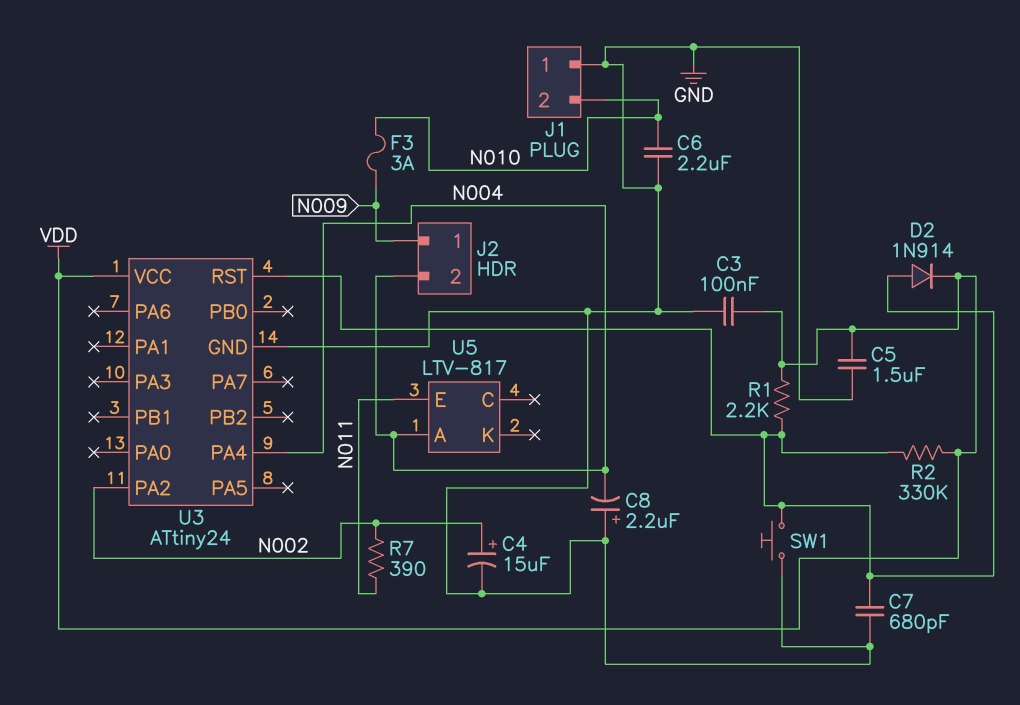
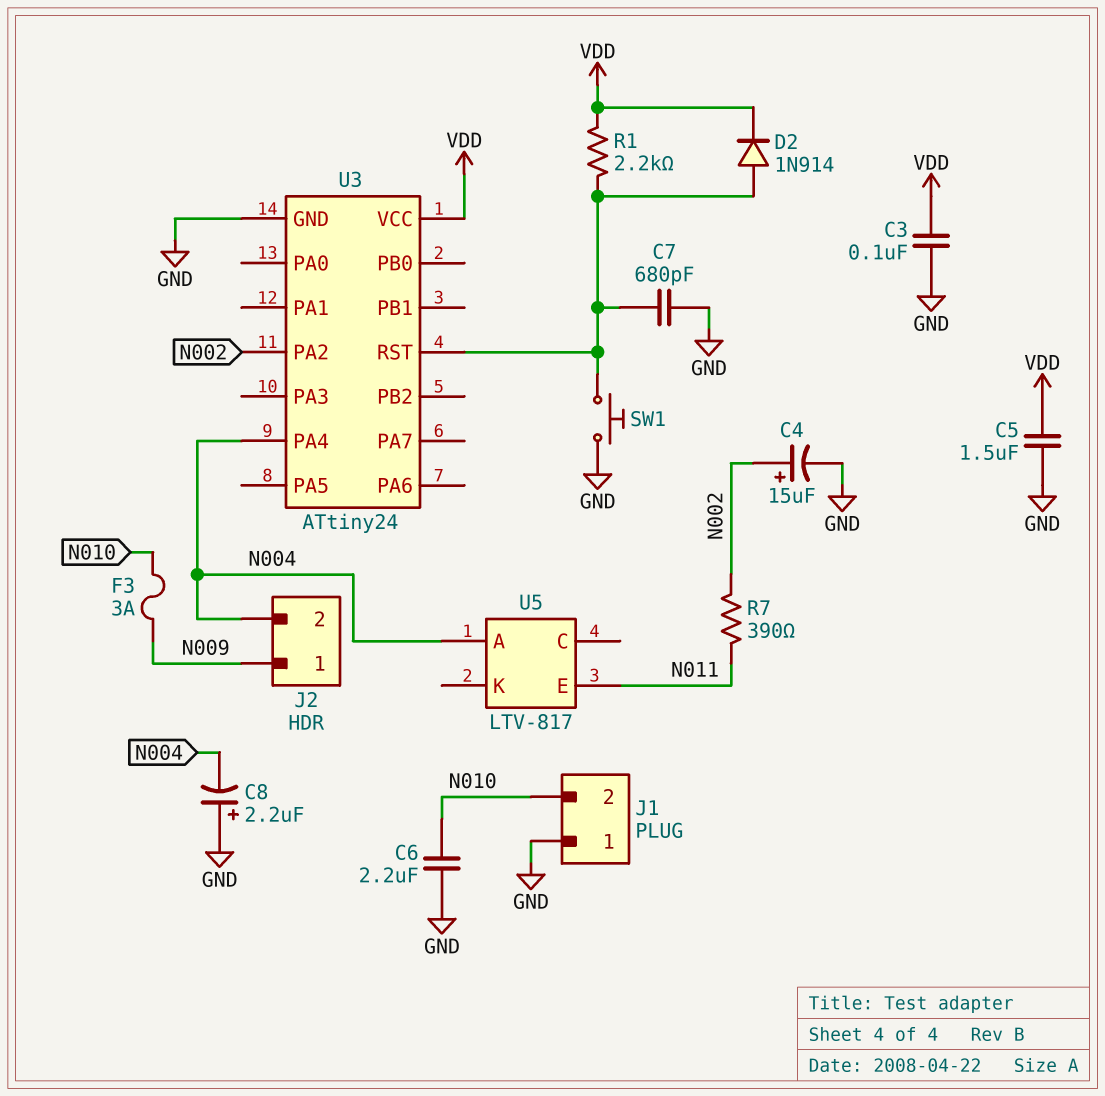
R2: 330k (U3/RST, VDD) -> none

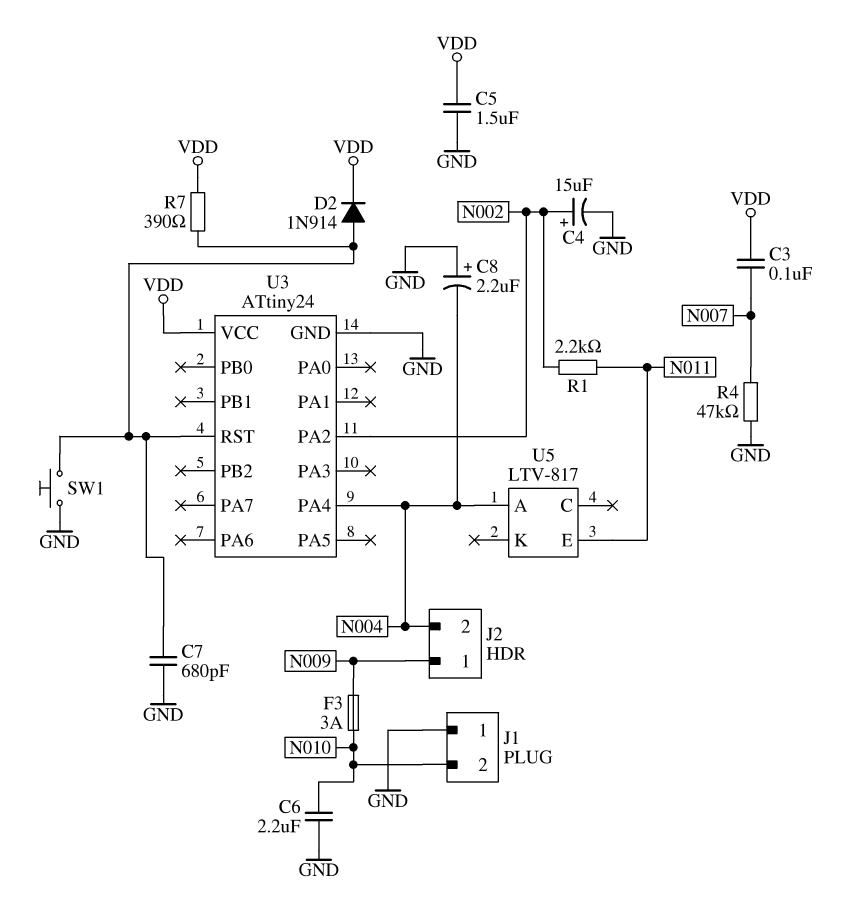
C3: 100nF (GND, VDD) -> 100nF (N007, VDD)
R1: 2.2k (U3/RST, VDD) -> 2.2k (N002, N011)
R4: none -> 47k (GND, N007)
R7: 390 (N002, N011) -> 390 (U3/RST, VDD)

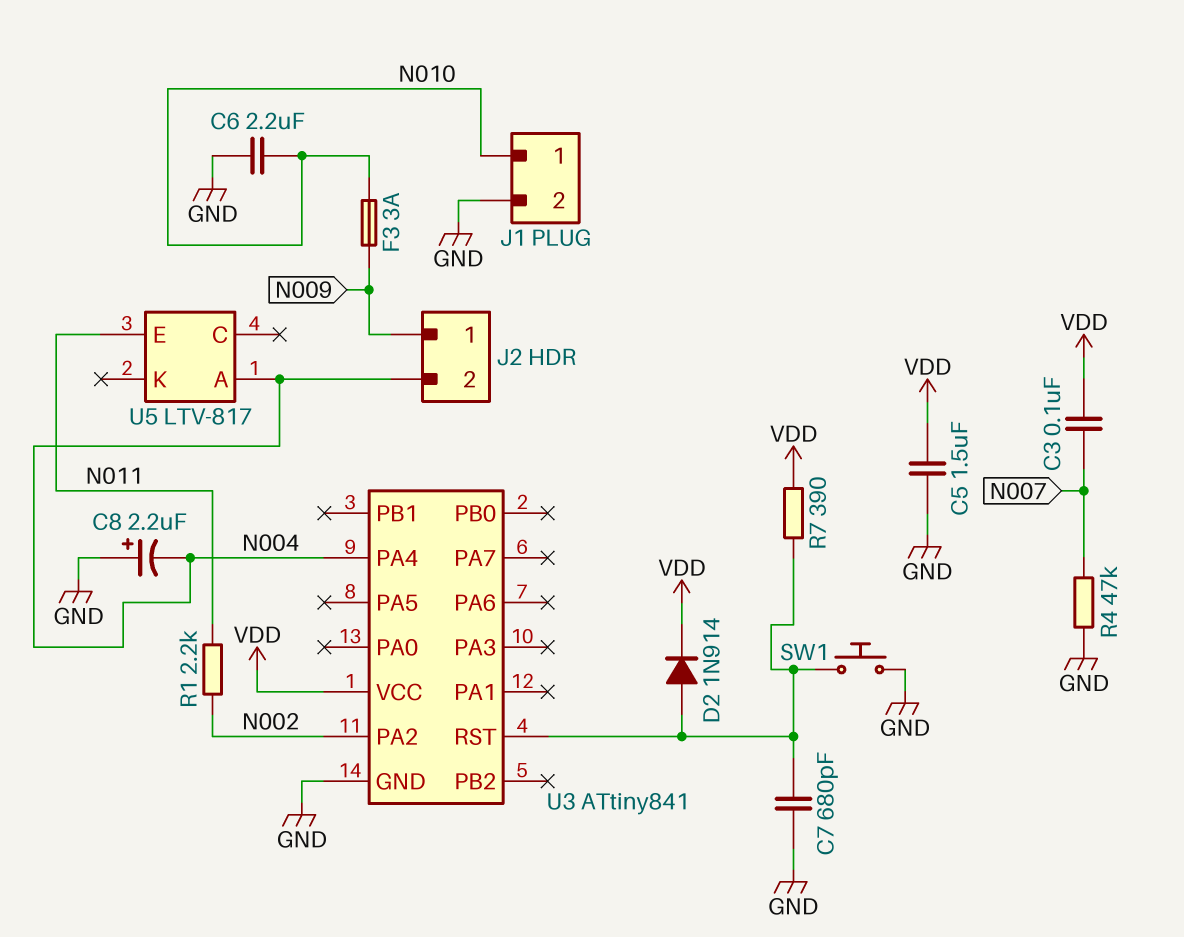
C4: 15uF (plus N002, minus GND) -> none
J1 pin 1: GND -> N010
J1 pin 2: N010 -> GND
U3: ATtiny24 -> ATtiny841

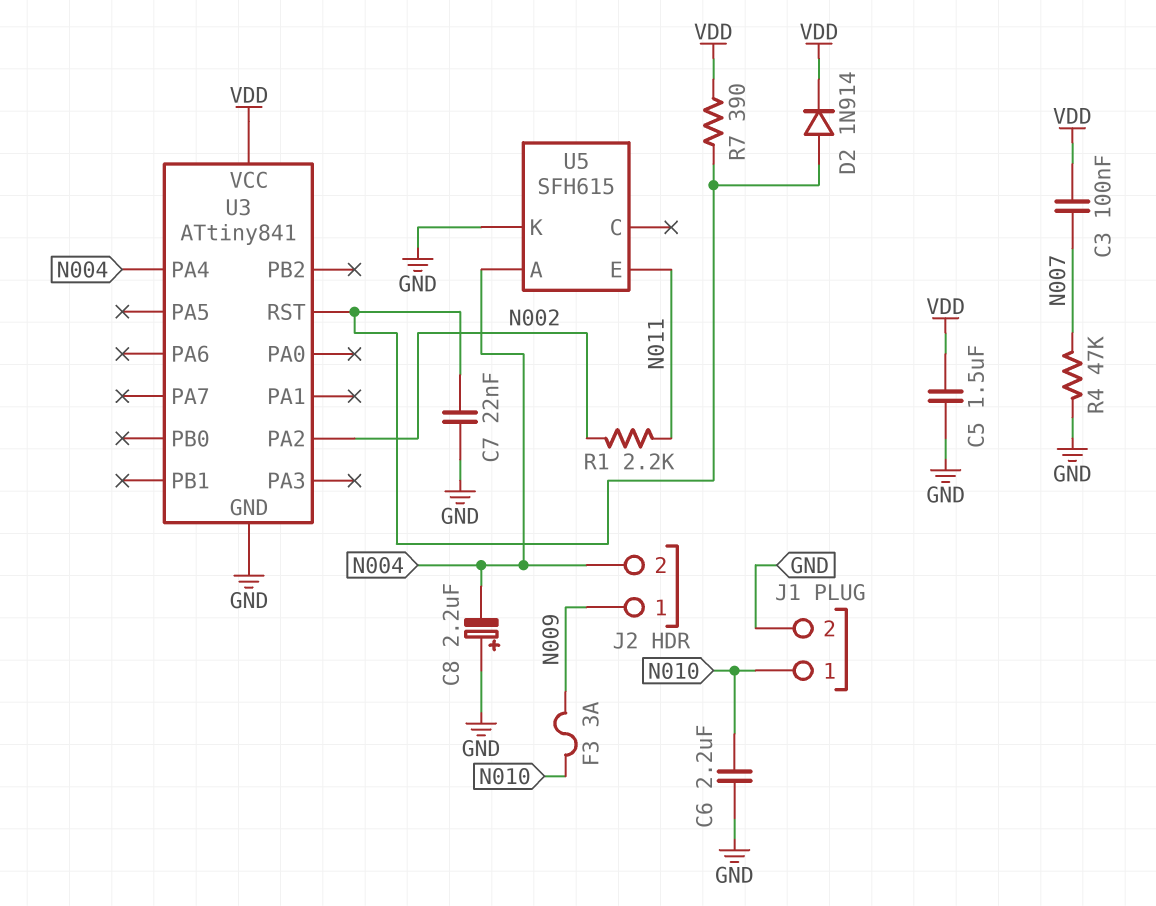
C7: 680pF (GND, U3/RST) -> 22nF (GND, U3/RST)
SW1: button (GND, U3/RST) -> none
U5: LTV-817 -> SFH615
U5 pin K: none -> GND

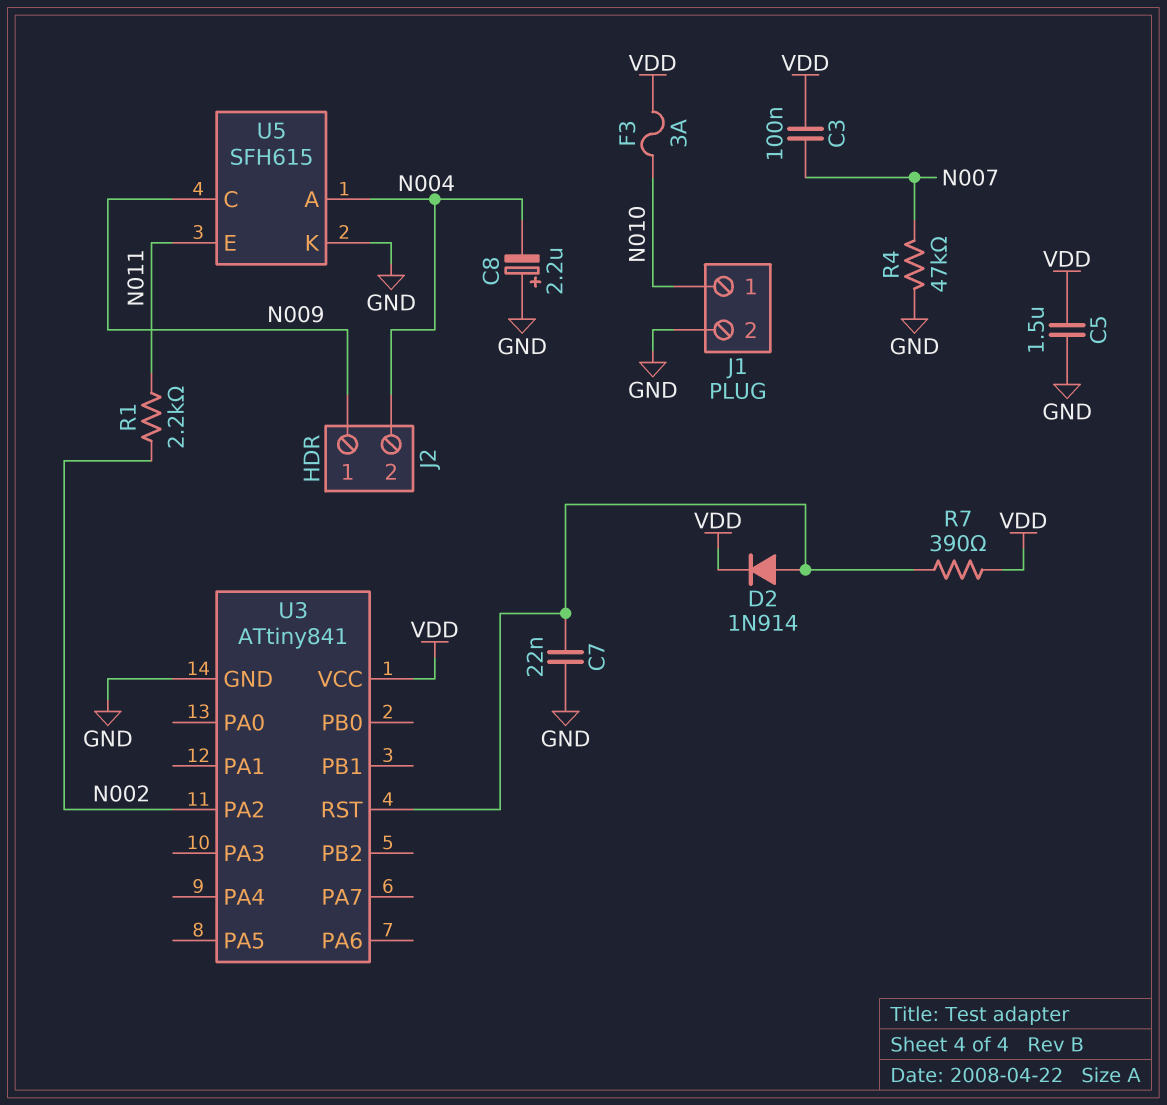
C6: 2.2uF (GND, N010) -> none
F3: 3A (N009, N010) -> 3A (N010, VDD)
U3 pin PA4: N004 -> none
U5 pin C: none -> N009

